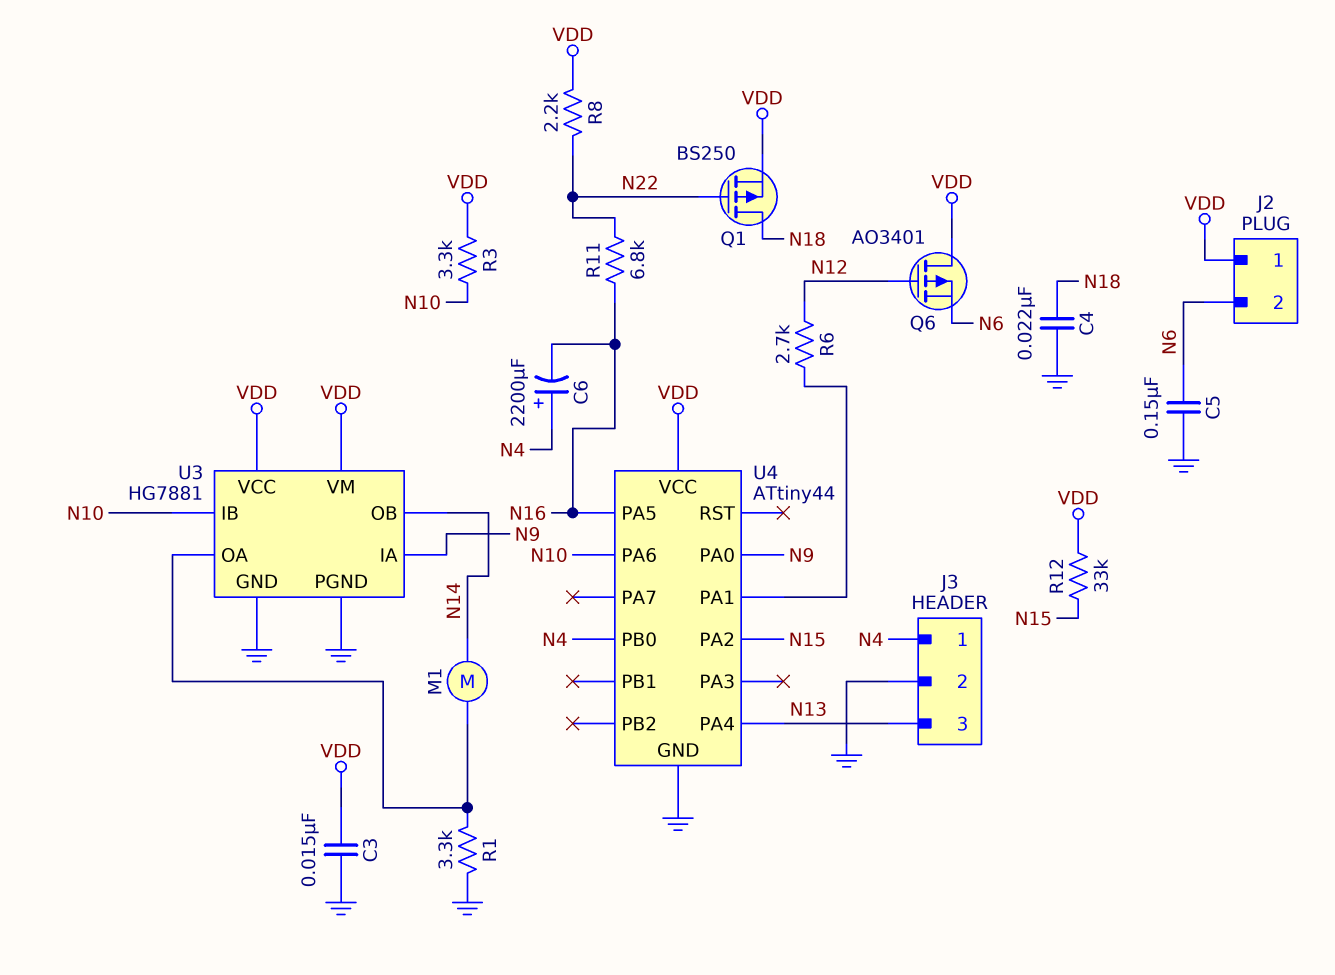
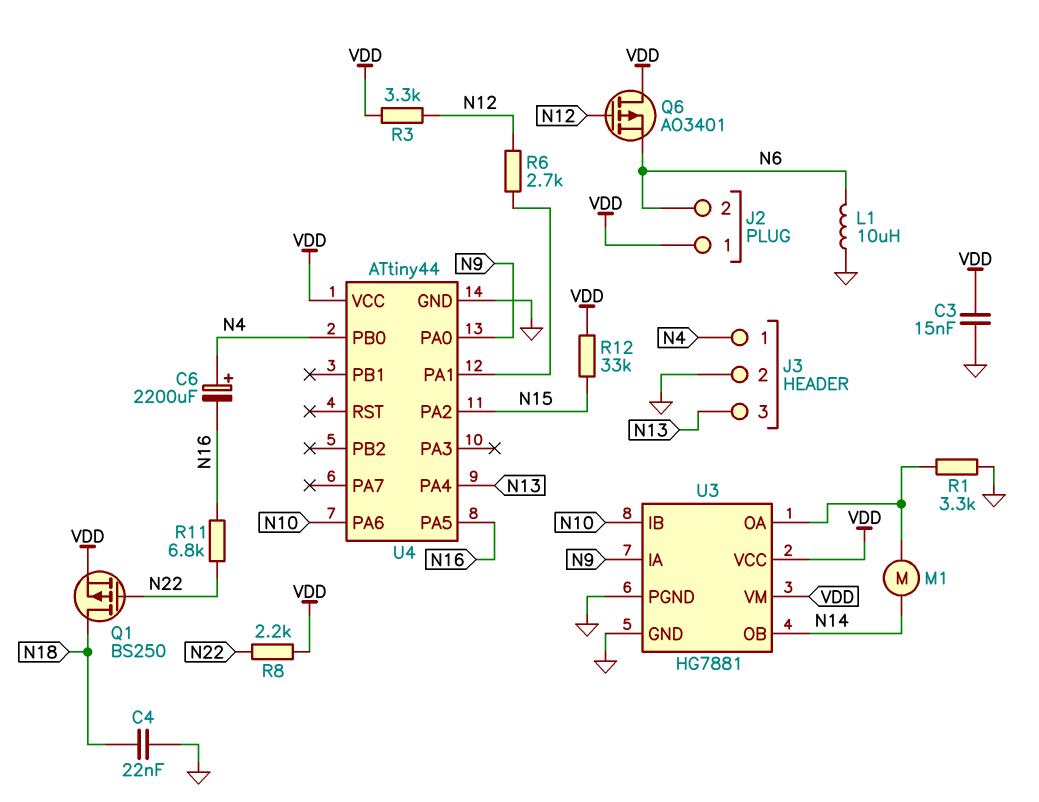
C5: 150nF (GND, N6) -> none
L1: none -> 10uH (GND, N6)
R3: 3.3k (N10, VDD) -> 3.3k (N12, VDD)

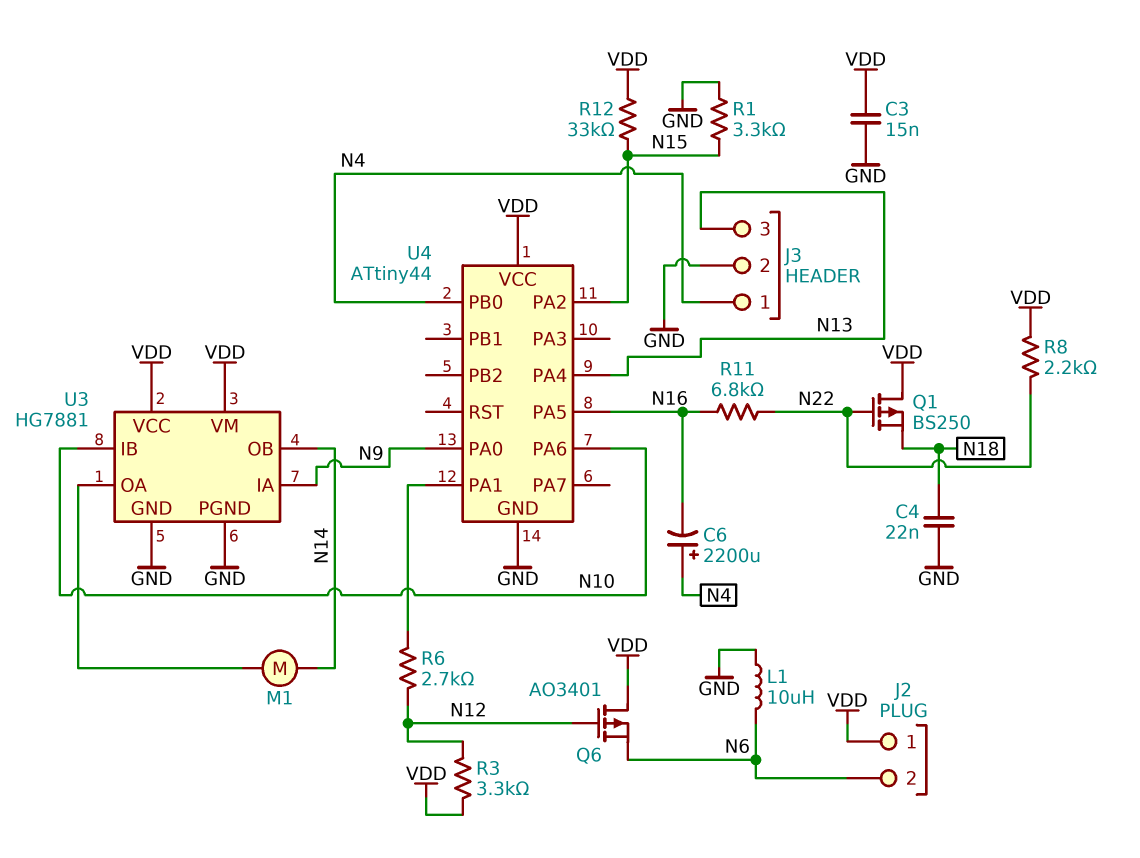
Q1: PMOS BS250 (G N22, D N18, S VDD) -> PMOS BS250 (G N22, D VDD, S N18)
R1: 3.3k (GND, U3/OA) -> 3.3k (GND, N15)

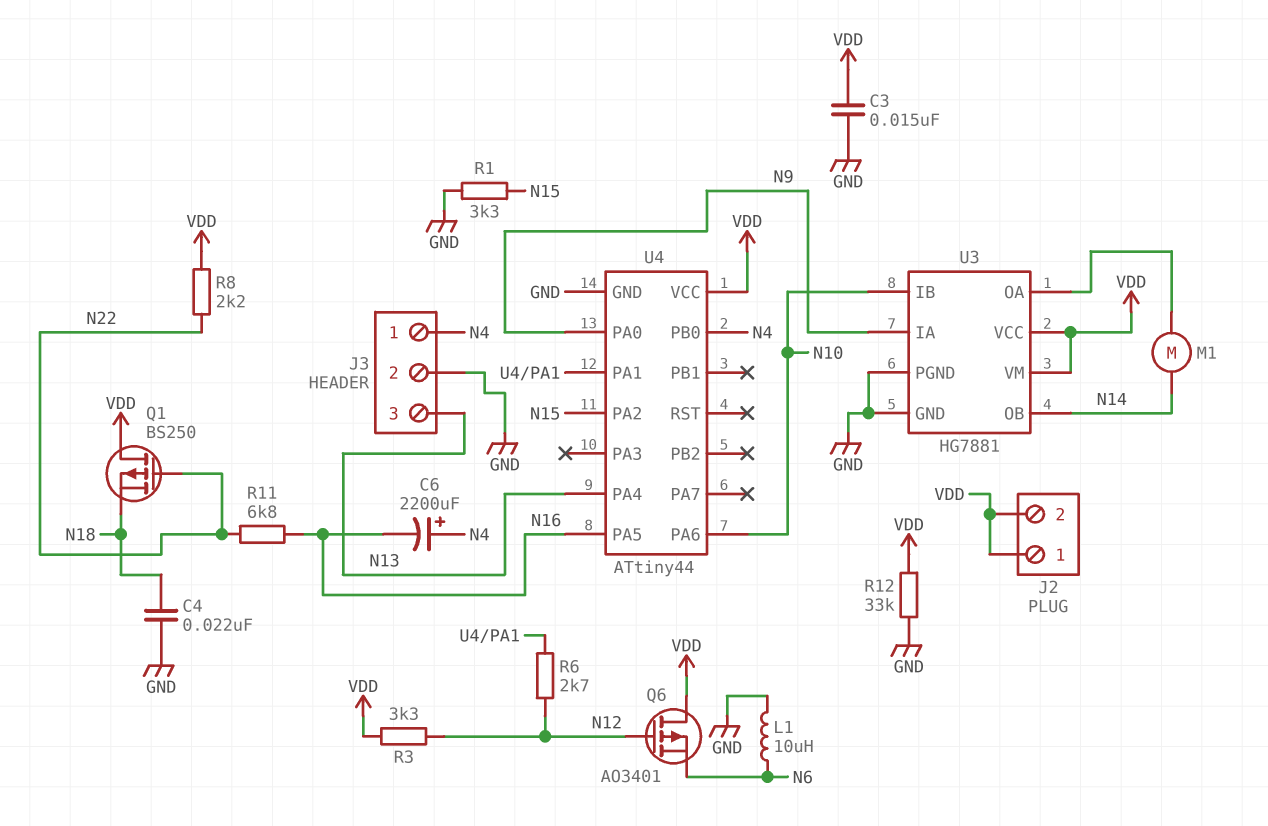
J2 pin 2: N6 -> VDD
R12: 33k (N15, VDD) -> 33k (GND, VDD)

